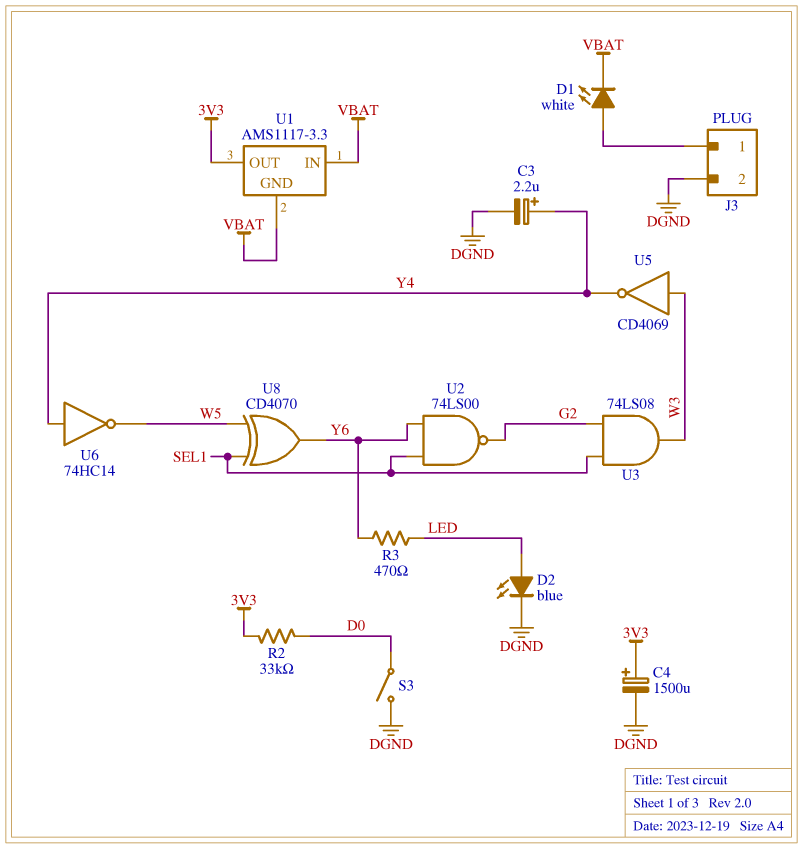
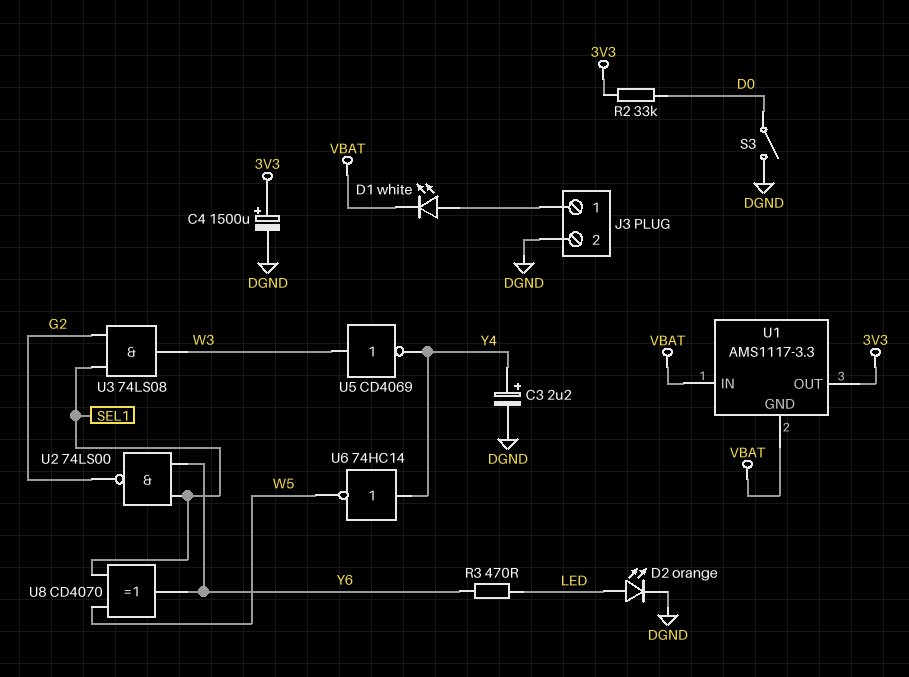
D2: LED blue (A LED, K DGND) -> LED orange (A LED, K DGND)

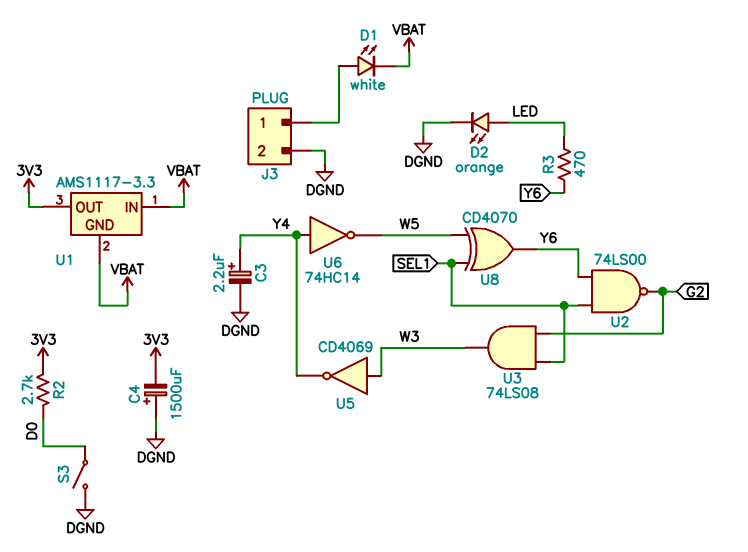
C4: 1500uF (plus 3V3, minus DGND) -> 1500uF (plus DGND, minus 3V3)
R2: 33k (3V3, D0) -> 2.7k (3V3, D0)

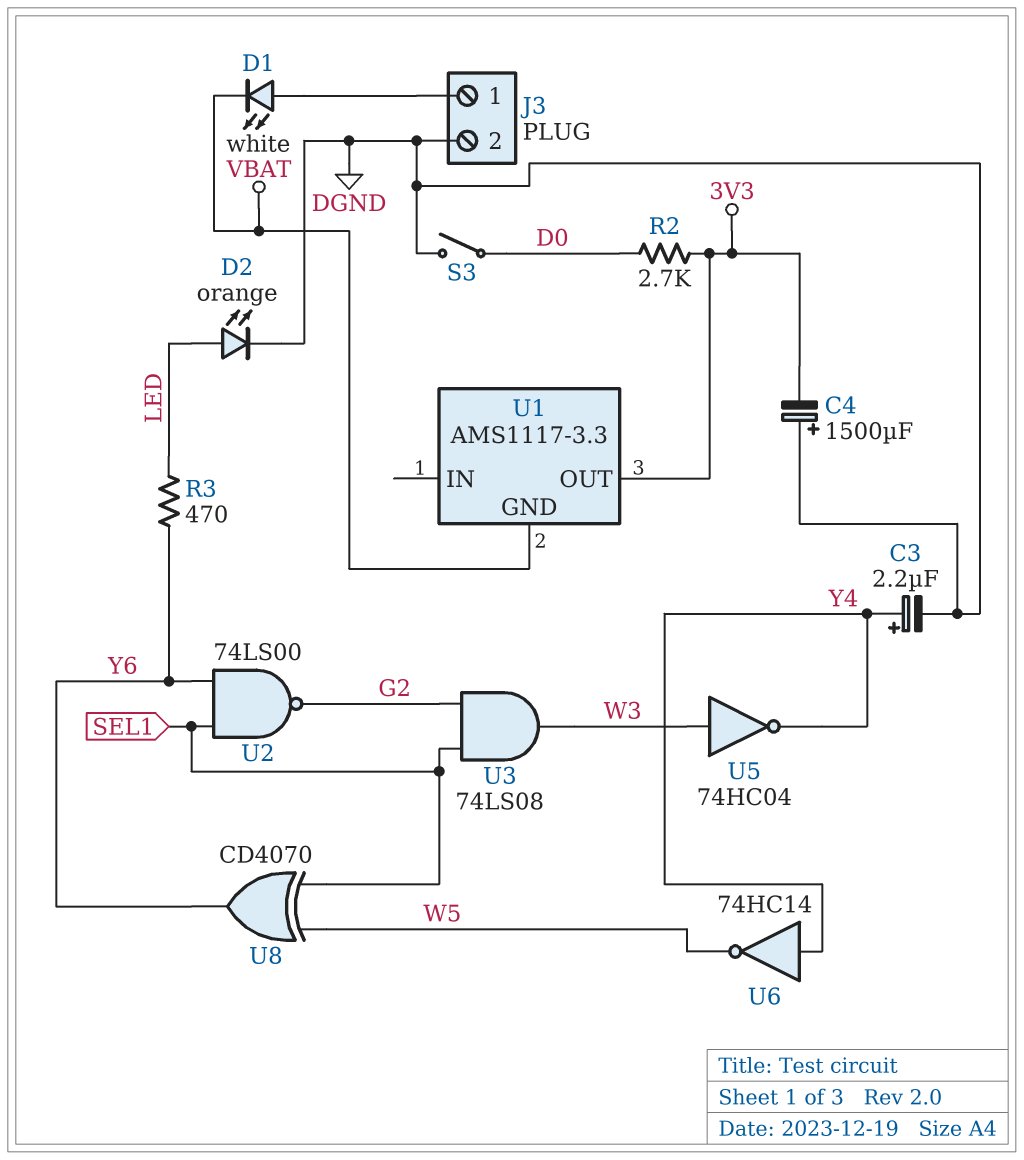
U1 pin IN: VBAT -> none
U5: NOT CD4069 (in W3, out Y4) -> NOT 74HC04 (in W3, out Y4)

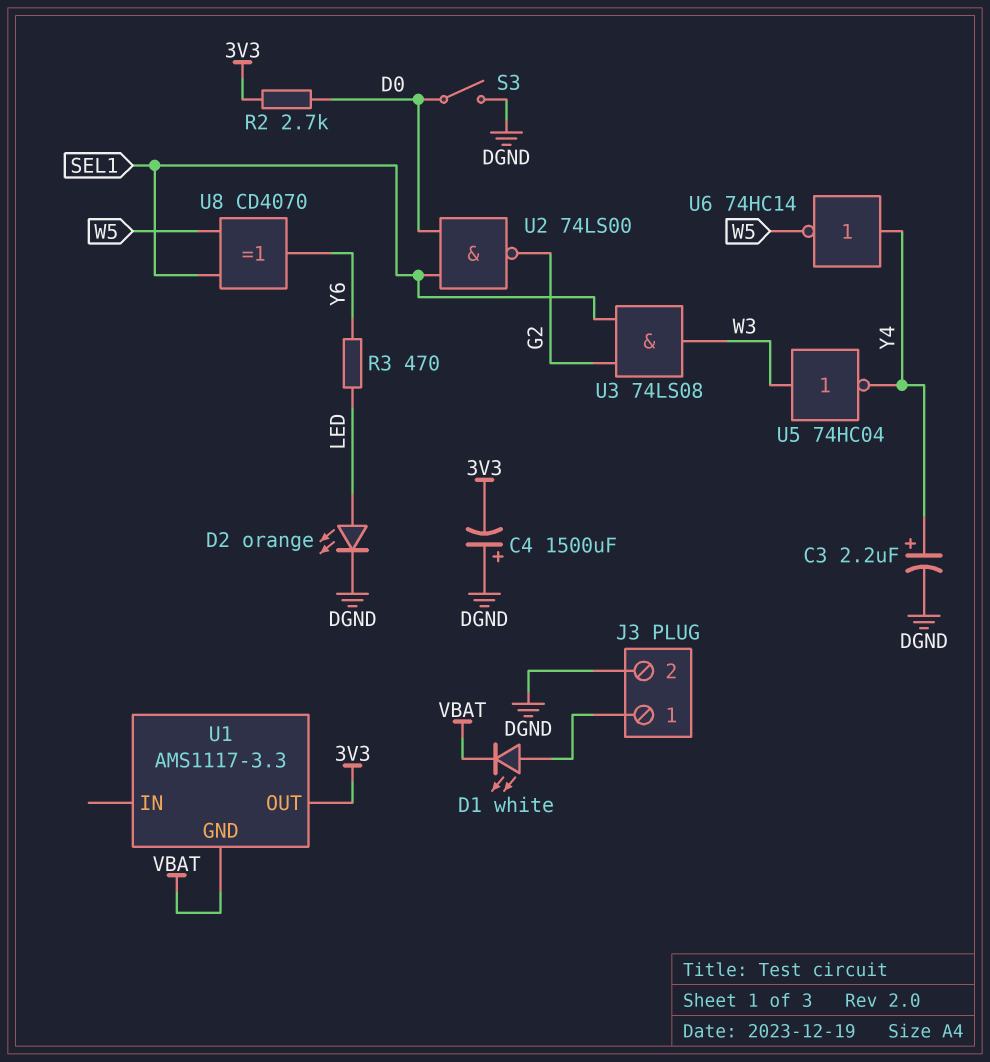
U2: NAND 74LS00 (in SEL1, in Y6, out G2) -> NAND 74LS00 (in D0, in SEL1, out G2)

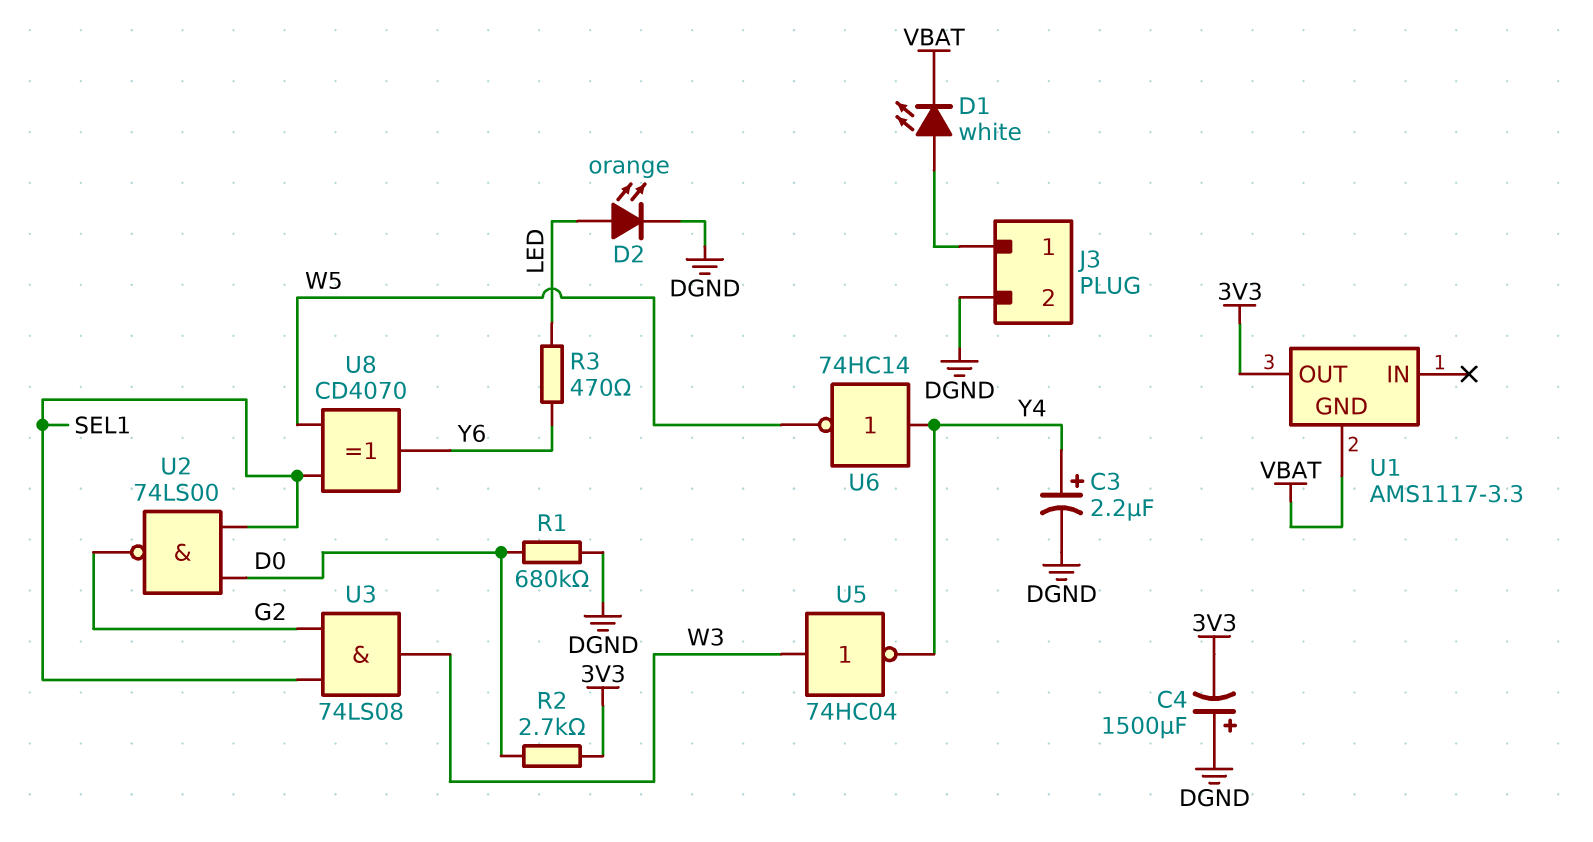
R1: none -> 680k (D0, DGND)
S3: switch (D0, DGND) -> none

